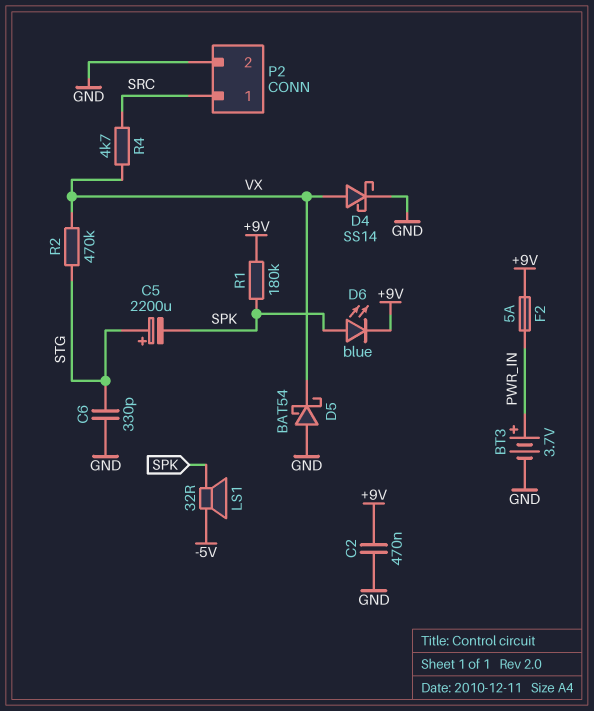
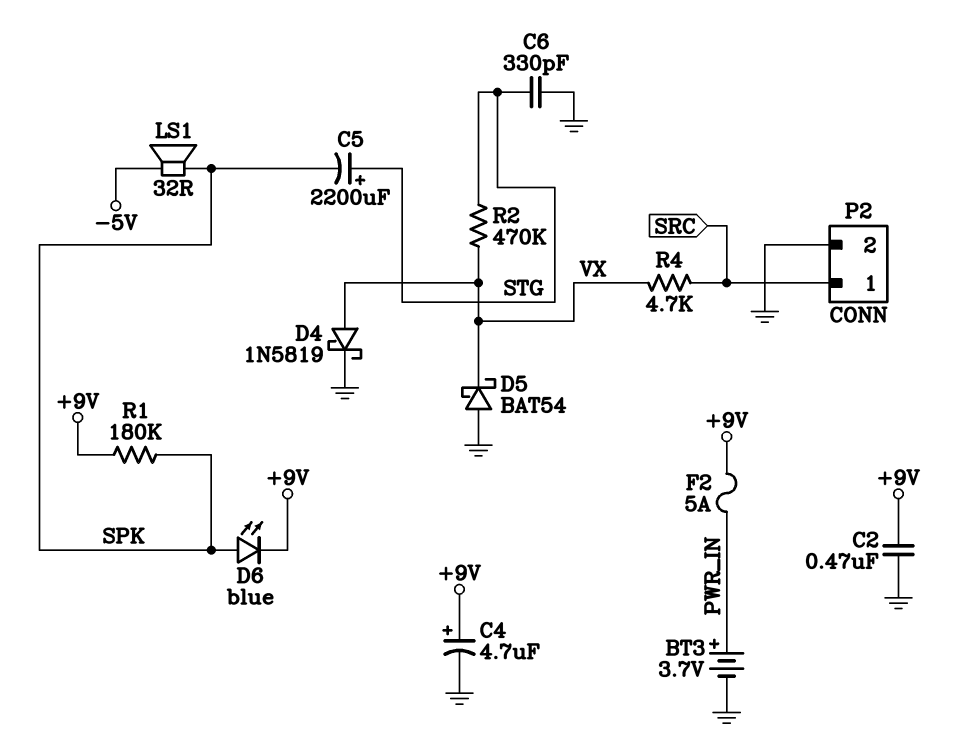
C4: none -> 4.7uF (plus +9V, minus GND)
D4: schottky SS14 (A VX, K GND) -> schottky 1N5819 (A VX, K GND)

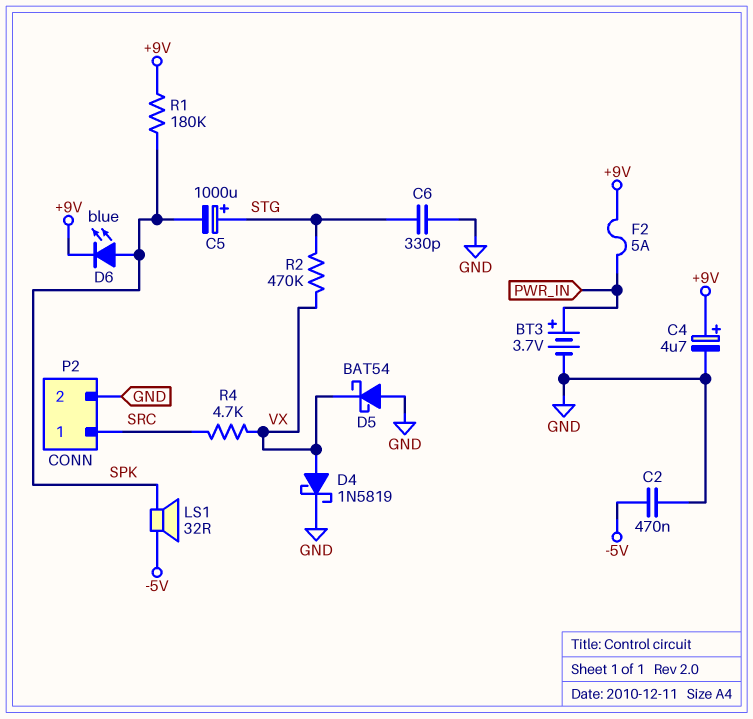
C2: 470nF (+9V, GND) -> 470nF (-5V, GND)
C5: 2200uF (plus STG, minus SPK) -> 1000uF (plus STG, minus SPK)

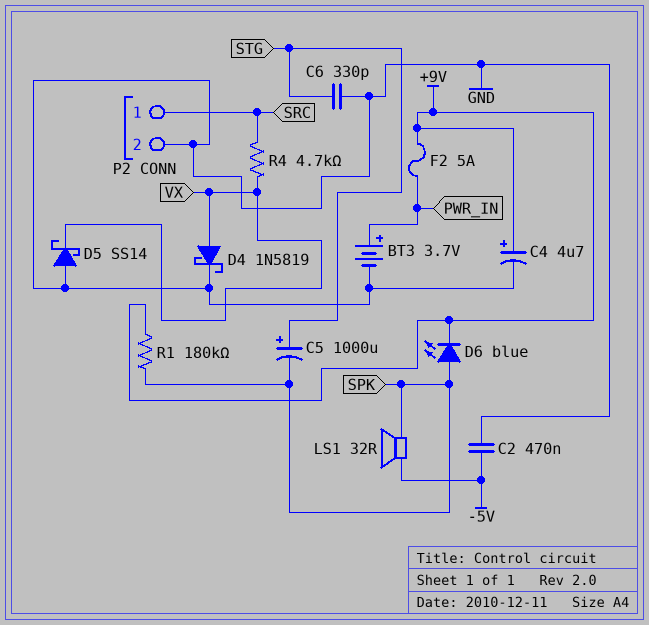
D5: schottky BAT54 (A GND, K VX) -> schottky SS14 (A GND, K VX)
R2: 470k (STG, VX) -> none

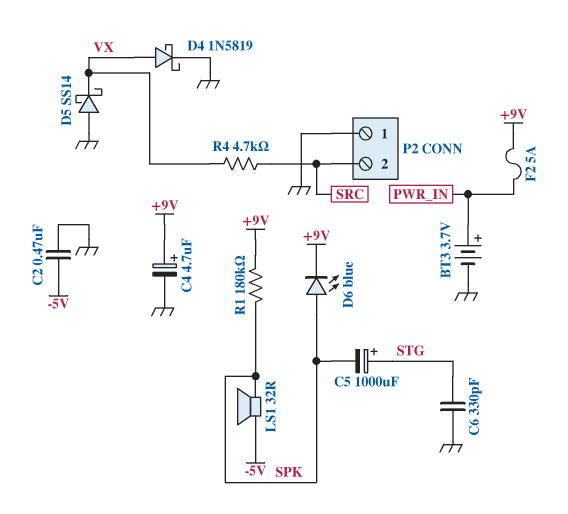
P2 pin 1: SRC -> GND
P2 pin 2: GND -> SRC

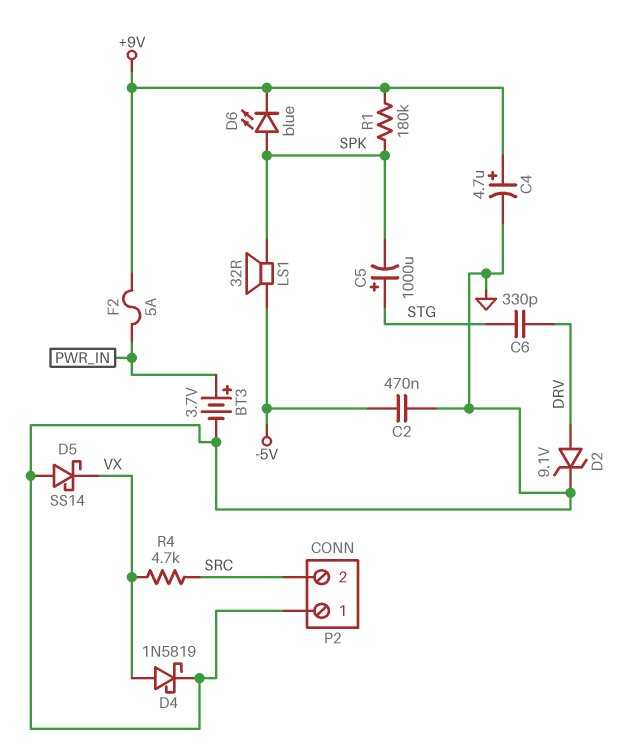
C6: 330pF (GND, STG) -> 330pF (DRV, STG)
D2: none -> zener 9.1V (A DRV, K GND)

